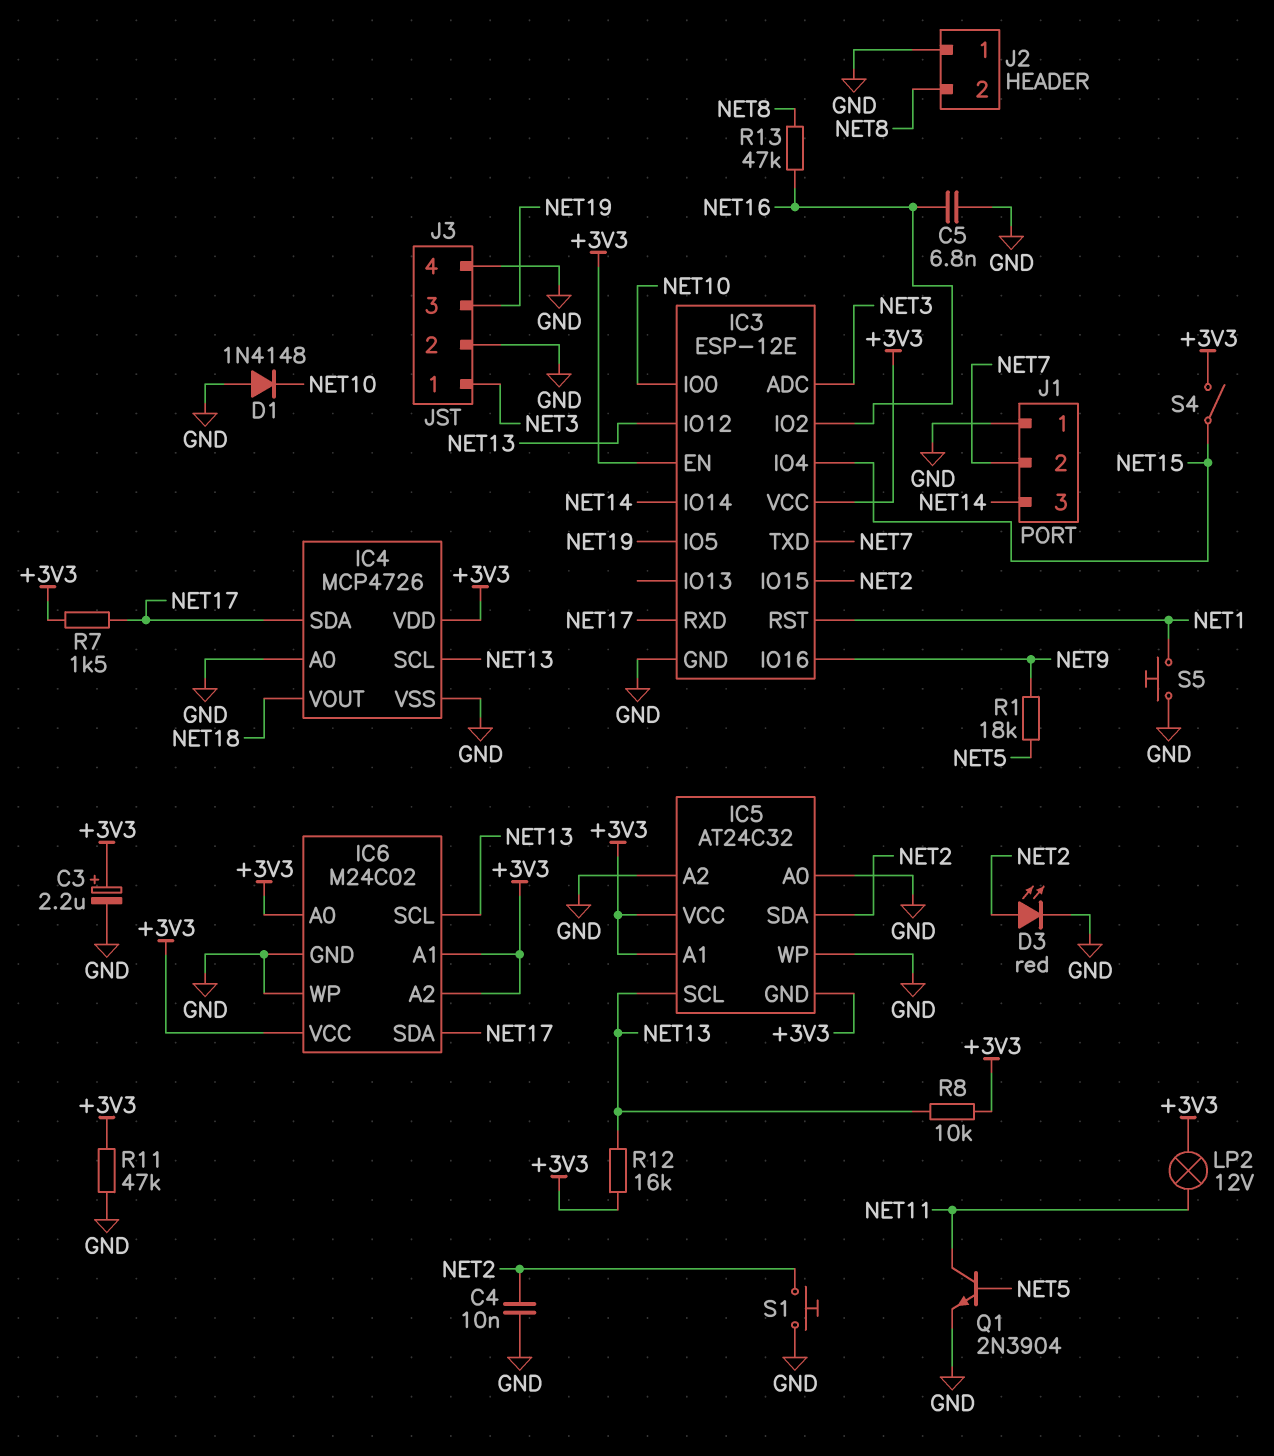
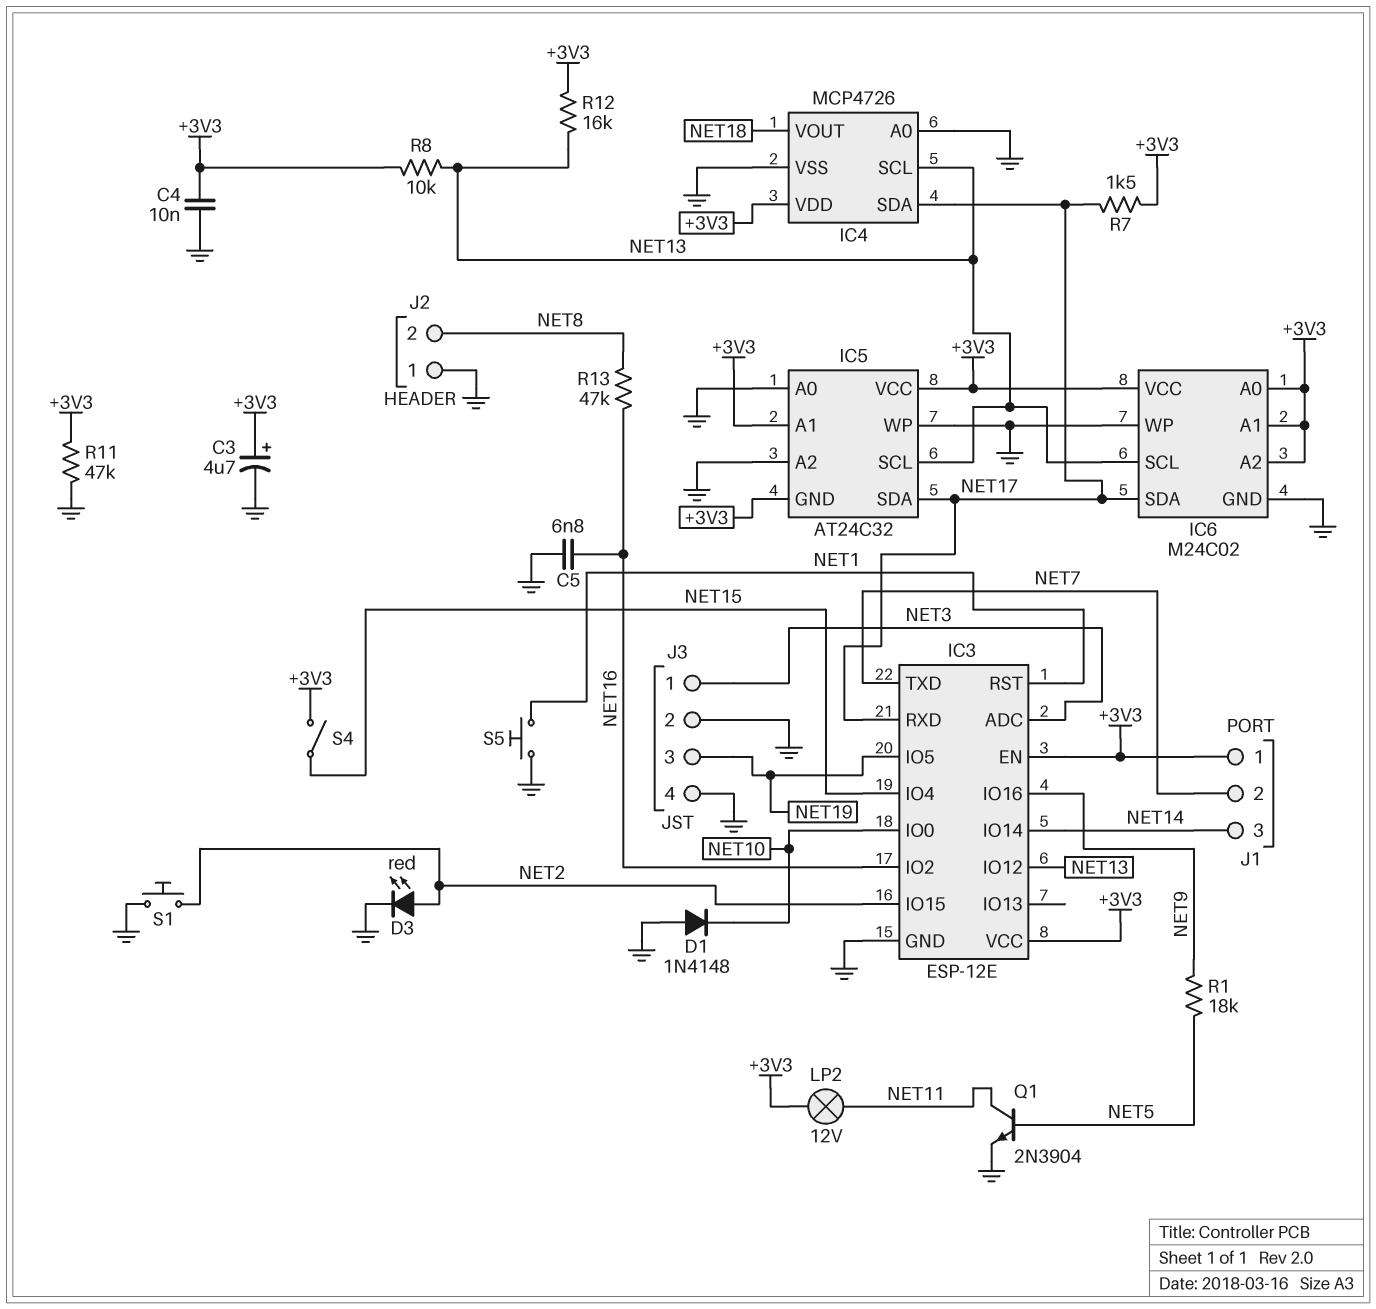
C3: 2.2uF (plus +3V3, minus GND) -> 4.7uF (plus +3V3, minus GND)
C4: 10nF (GND, NET2) -> 10nF (+3V3, GND)
IC5 pin SDA: NET2 -> NET17
J1 pin 1: GND -> +3V3

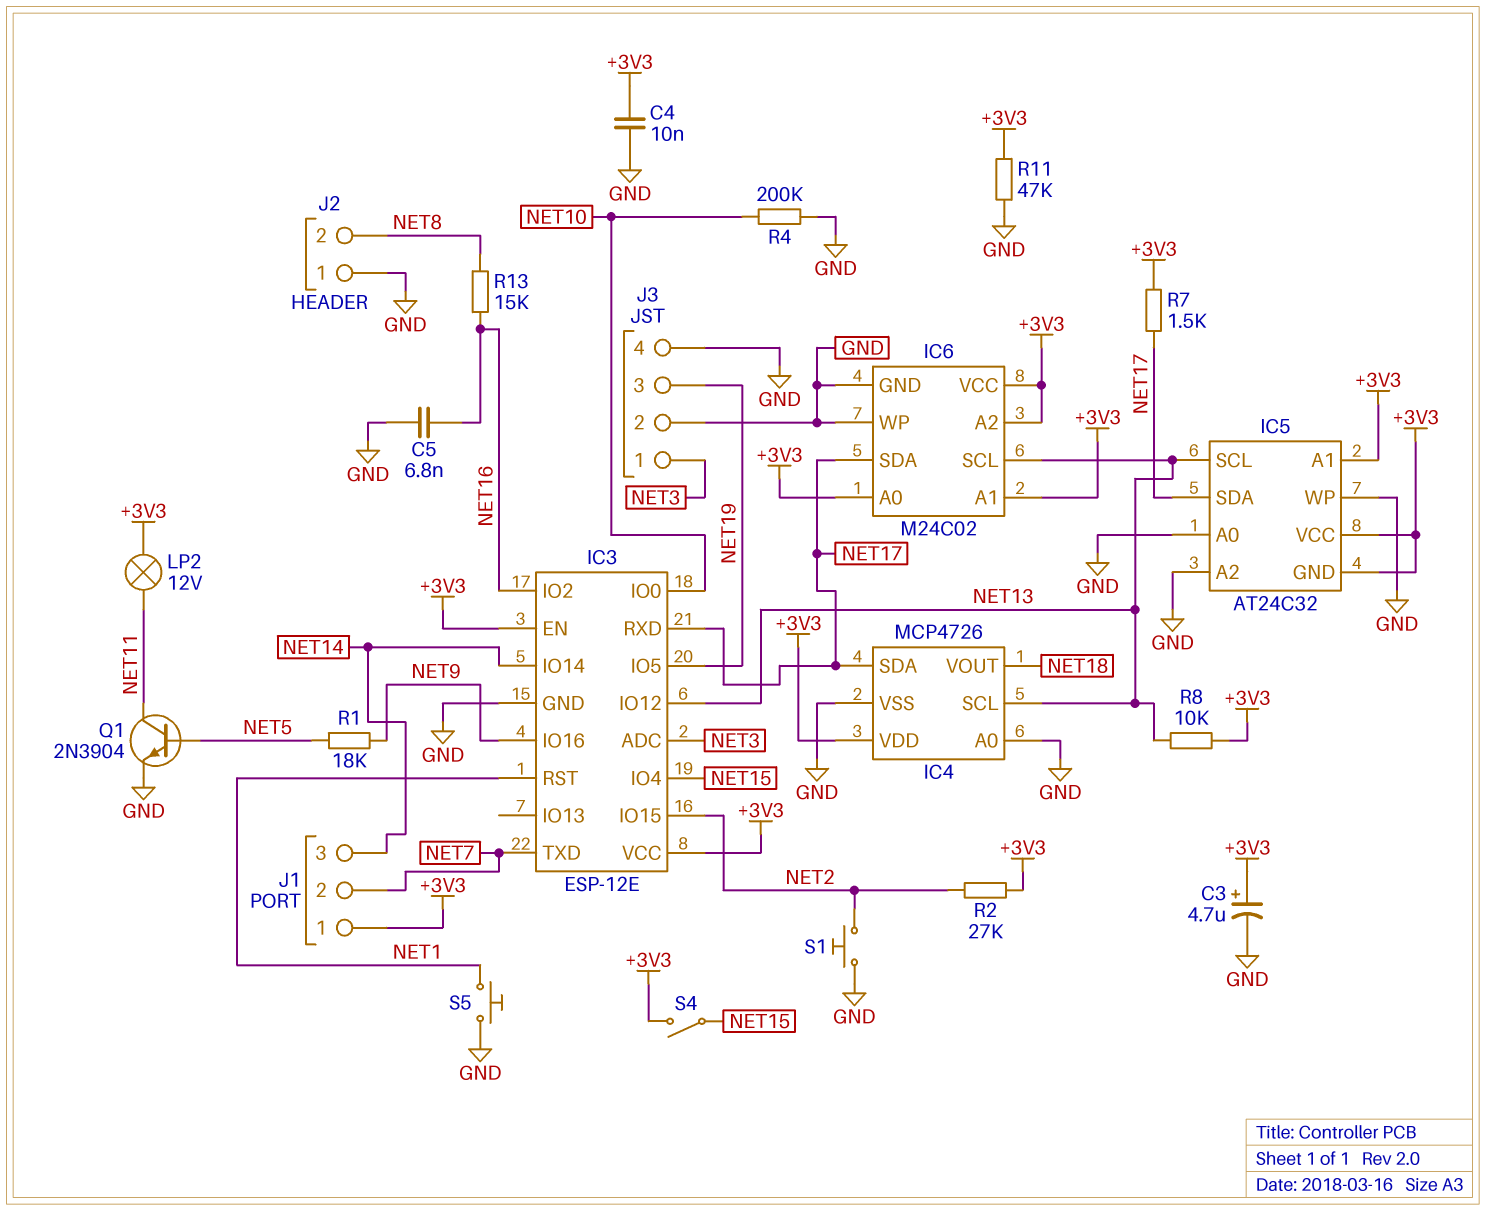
D1: diode 1N4148 (A GND, K NET10) -> none
D3: LED red (A NET2, K GND) -> none
R2: none -> 27k (+3V3, NET2)
R4: none -> 200k (GND, NET10)
R12: 16k (+3V3, NET13) -> none
R13: 47k (NET8, NET16) -> 15k (NET8, NET16)

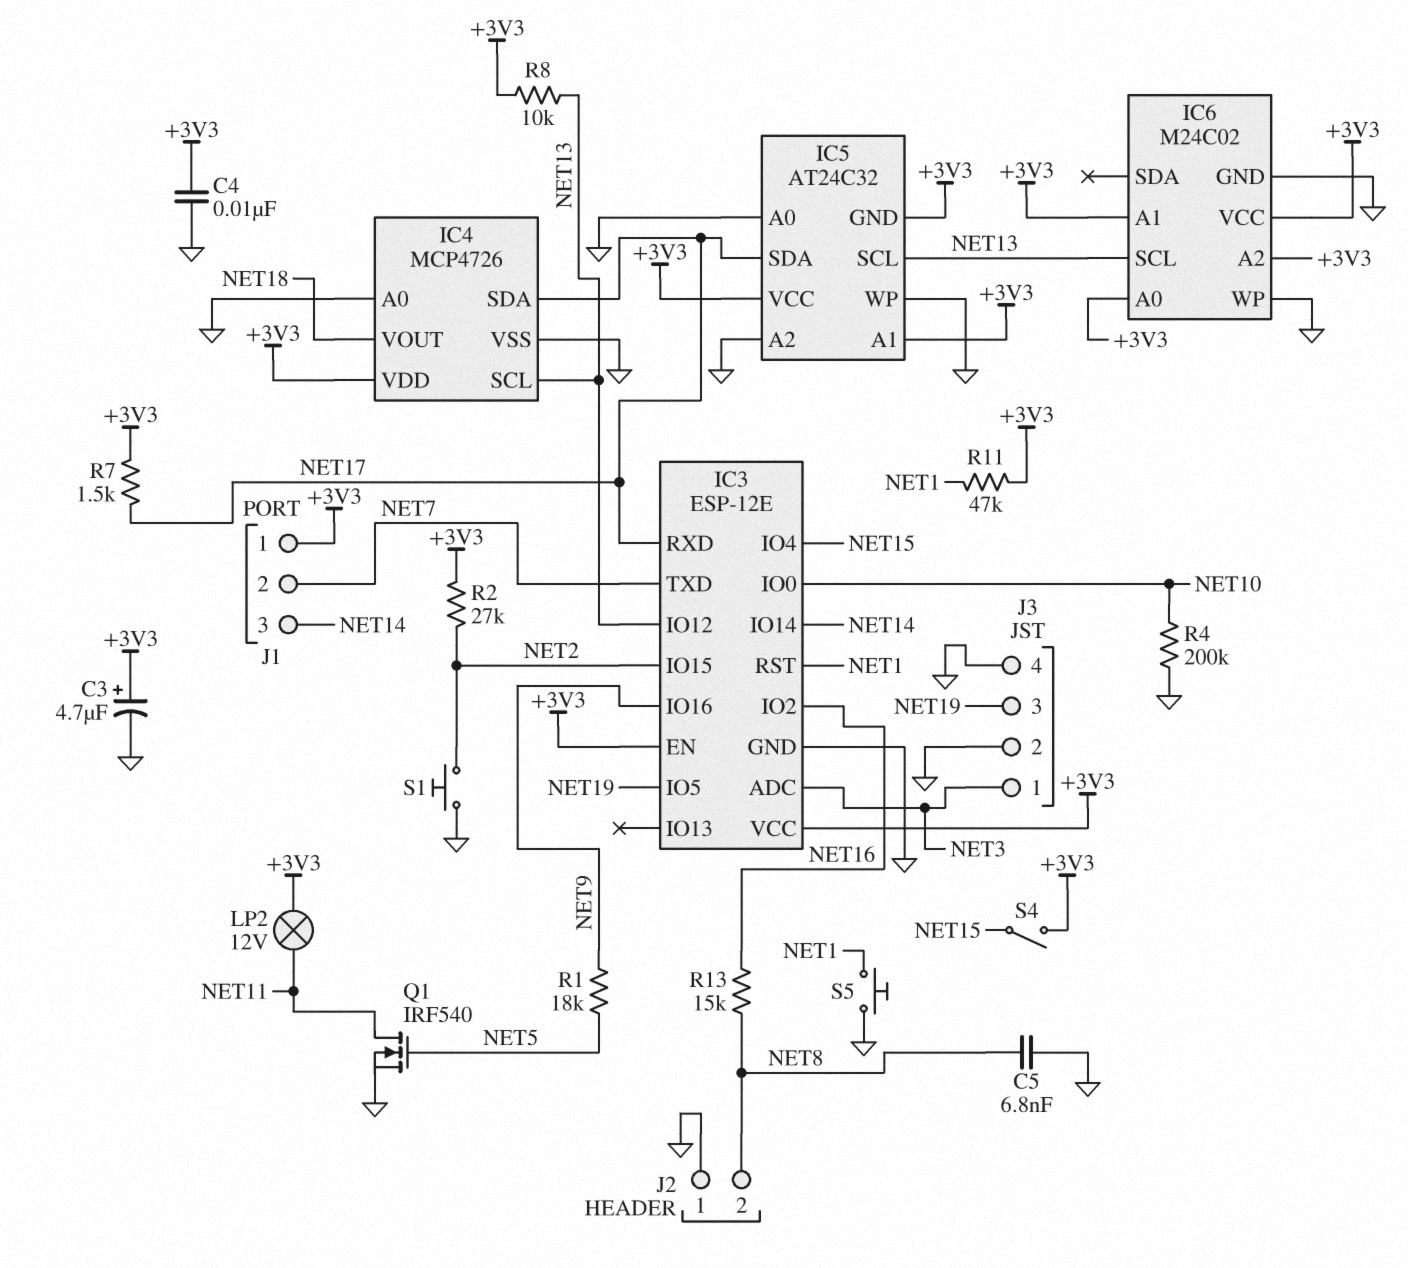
C5: 6.8nF (GND, NET16) -> 6.8nF (GND, NET8)
IC6 pin SDA: NET17 -> none
Q1: NPN 2N3904 (B NET5, C NET11, E GND) -> NMOS IRF540 (G NET5, D NET11, S GND)
R11: 47k (+3V3, GND) -> 47k (+3V3, NET1)

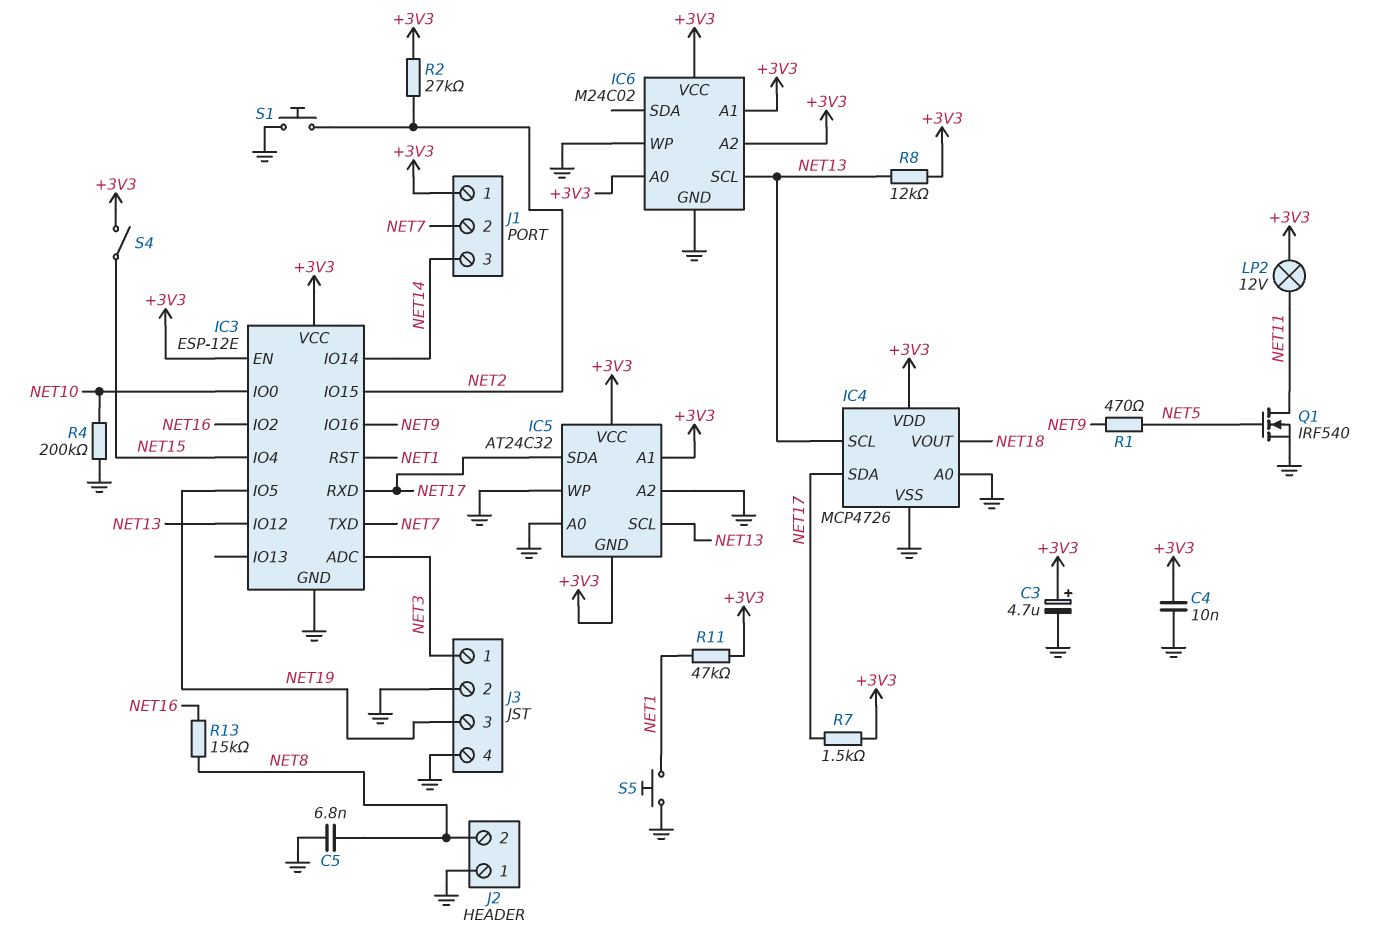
R1: 18k (NET5, NET9) -> 470 (NET5, NET9)
R8: 10k (+3V3, NET13) -> 12k (+3V3, NET13)

